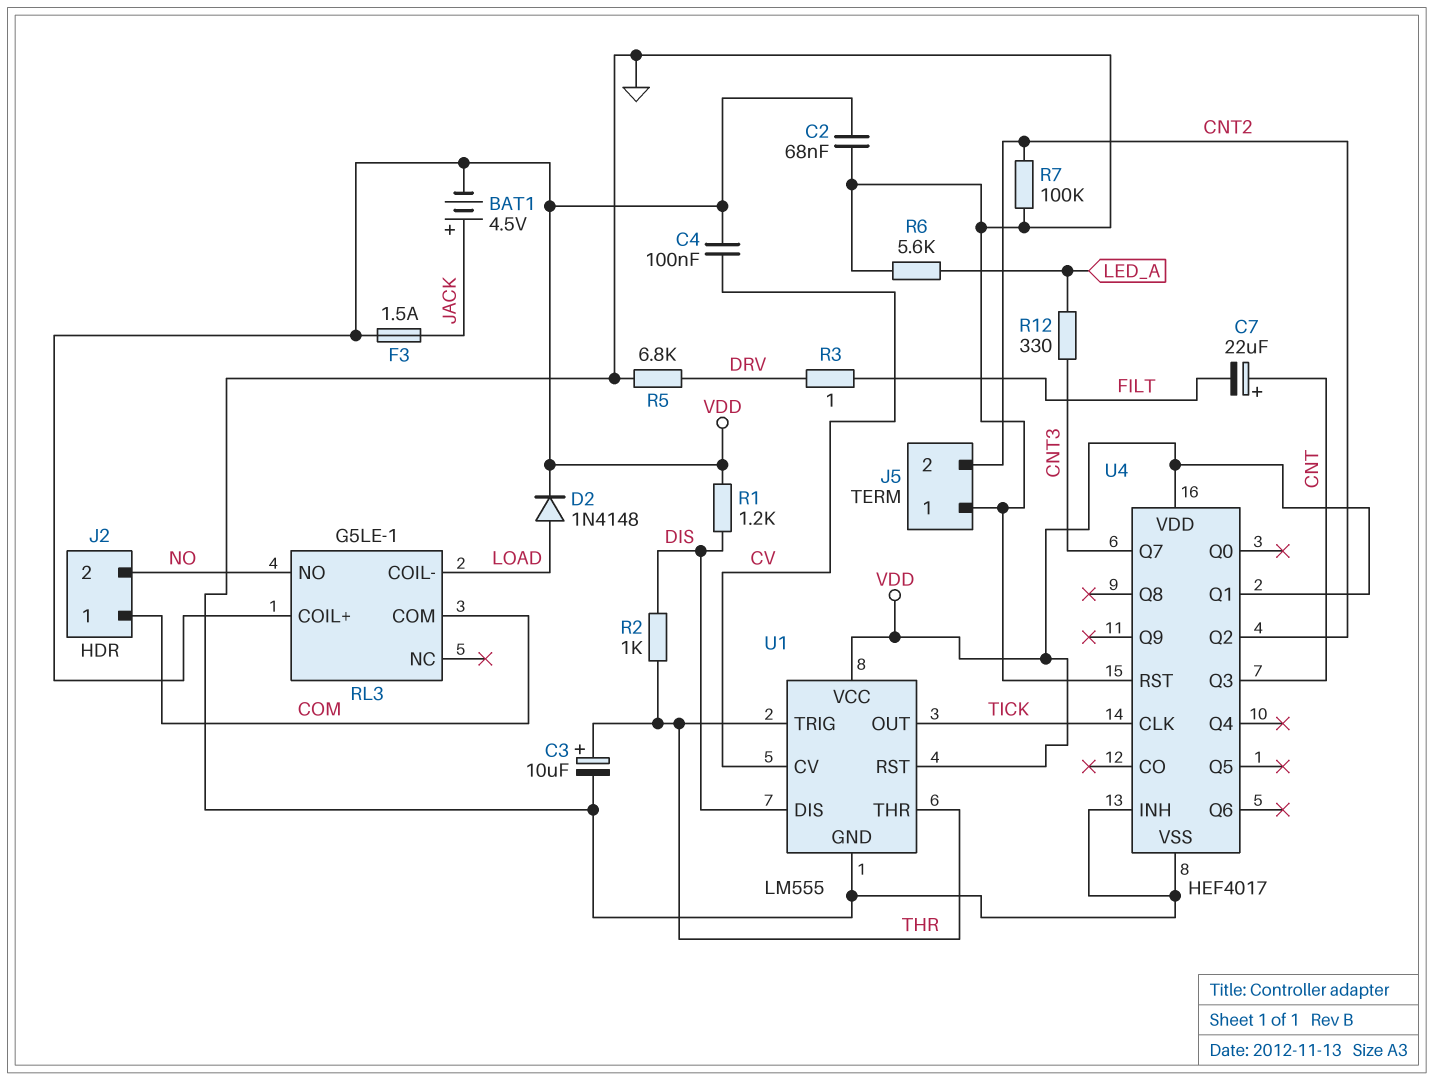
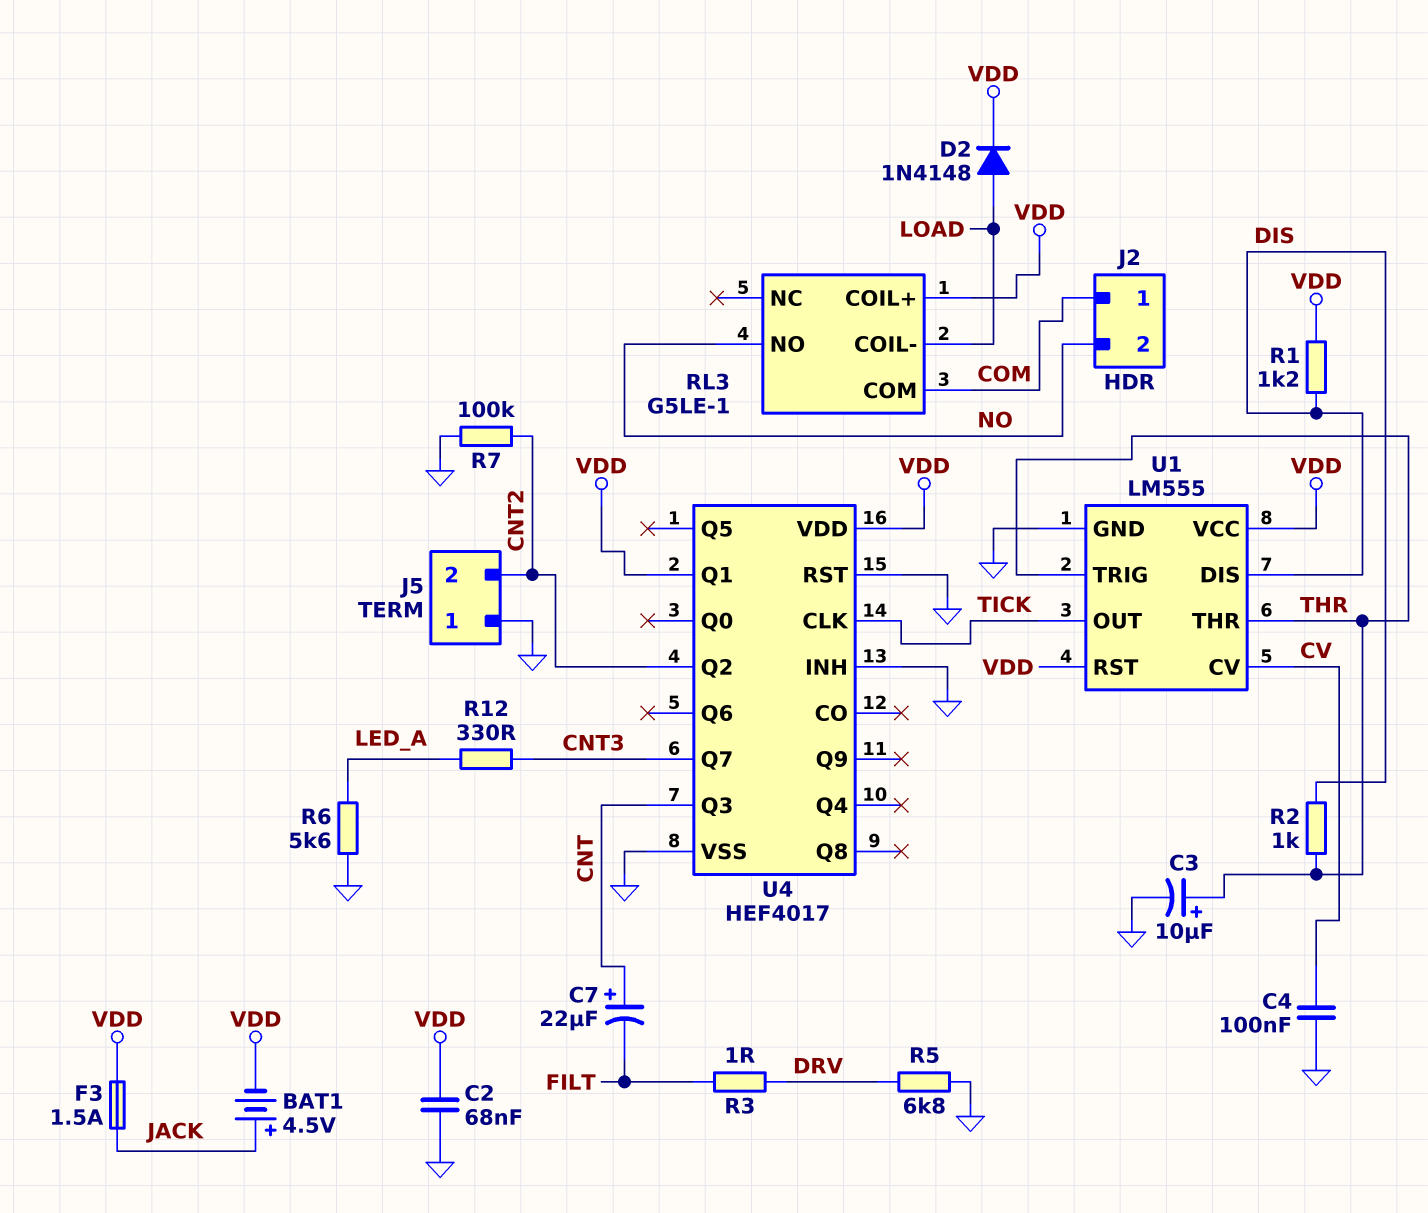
C4: 100nF (CV, VDD) -> 100nF (CV, GND)

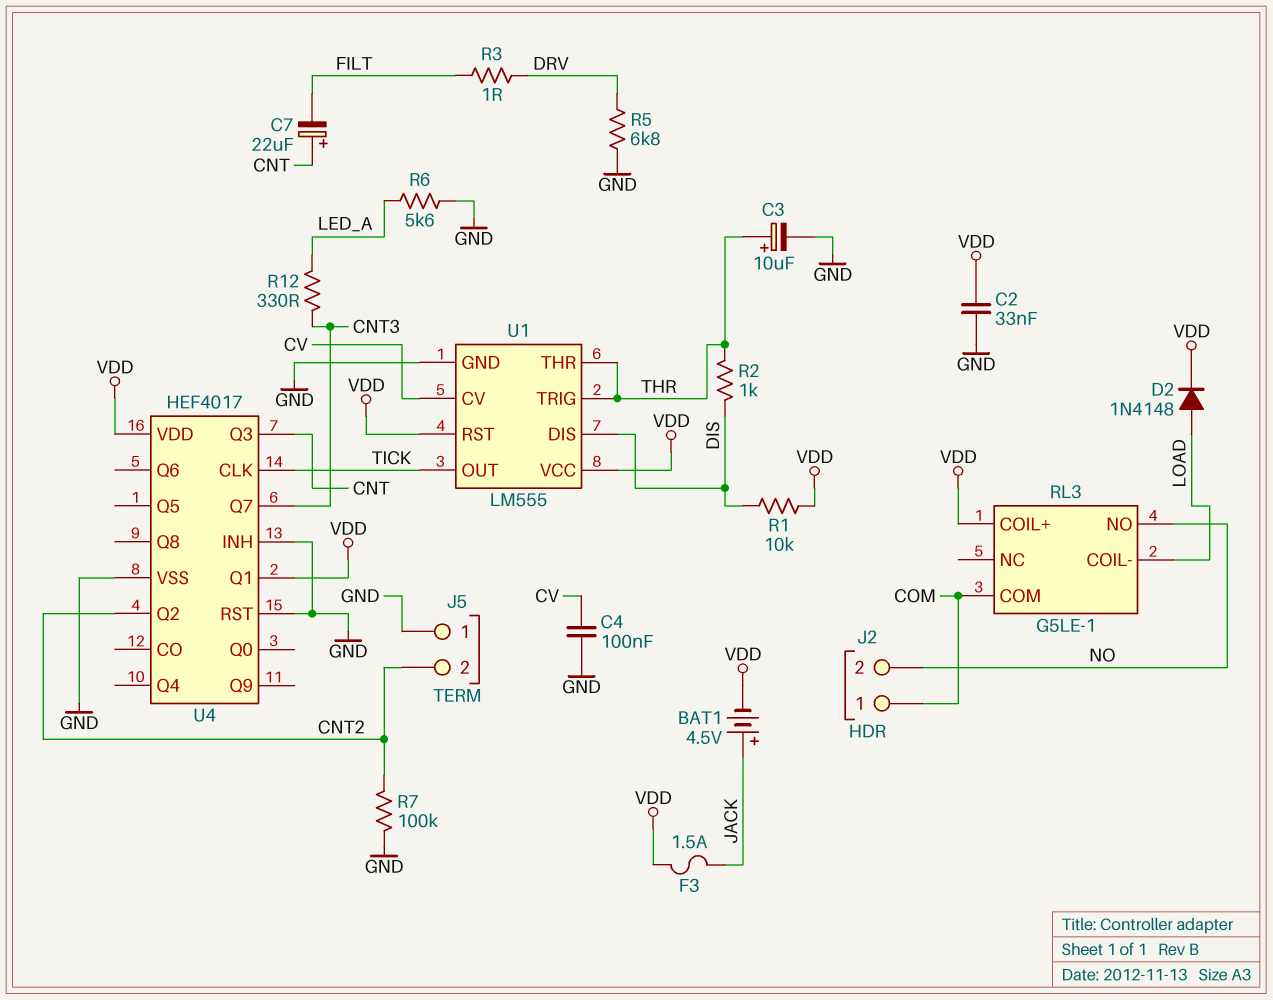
C2: 68nF (GND, VDD) -> 33nF (GND, VDD)
R1: 1.2k (DIS, VDD) -> 10k (DIS, VDD)

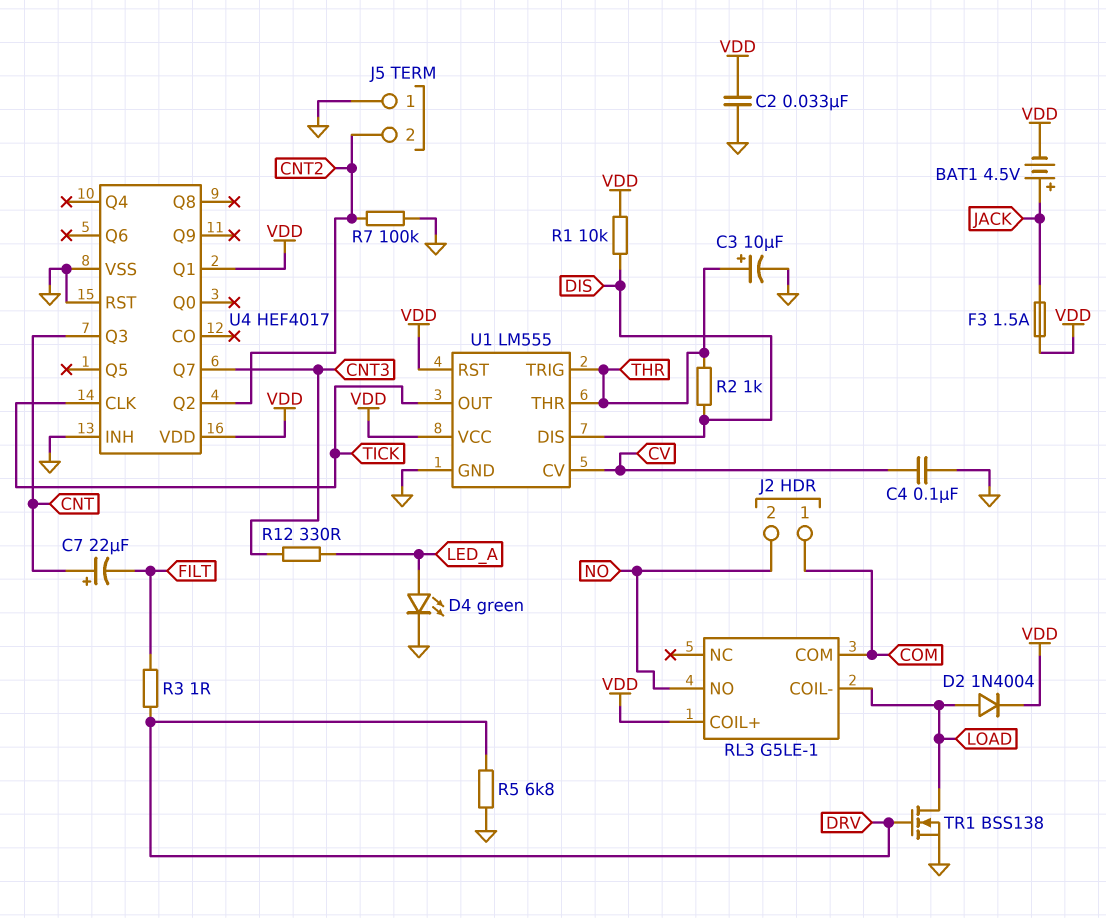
D2: diode 1N4148 (A LOAD, K VDD) -> diode 1N4004 (A LOAD, K VDD)
D4: none -> LED green (A LED_A, K GND)
R6: 5.6k (GND, LED_A) -> none
TR1: none -> NMOS BSS138 (G DRV, D LOAD, S GND)

